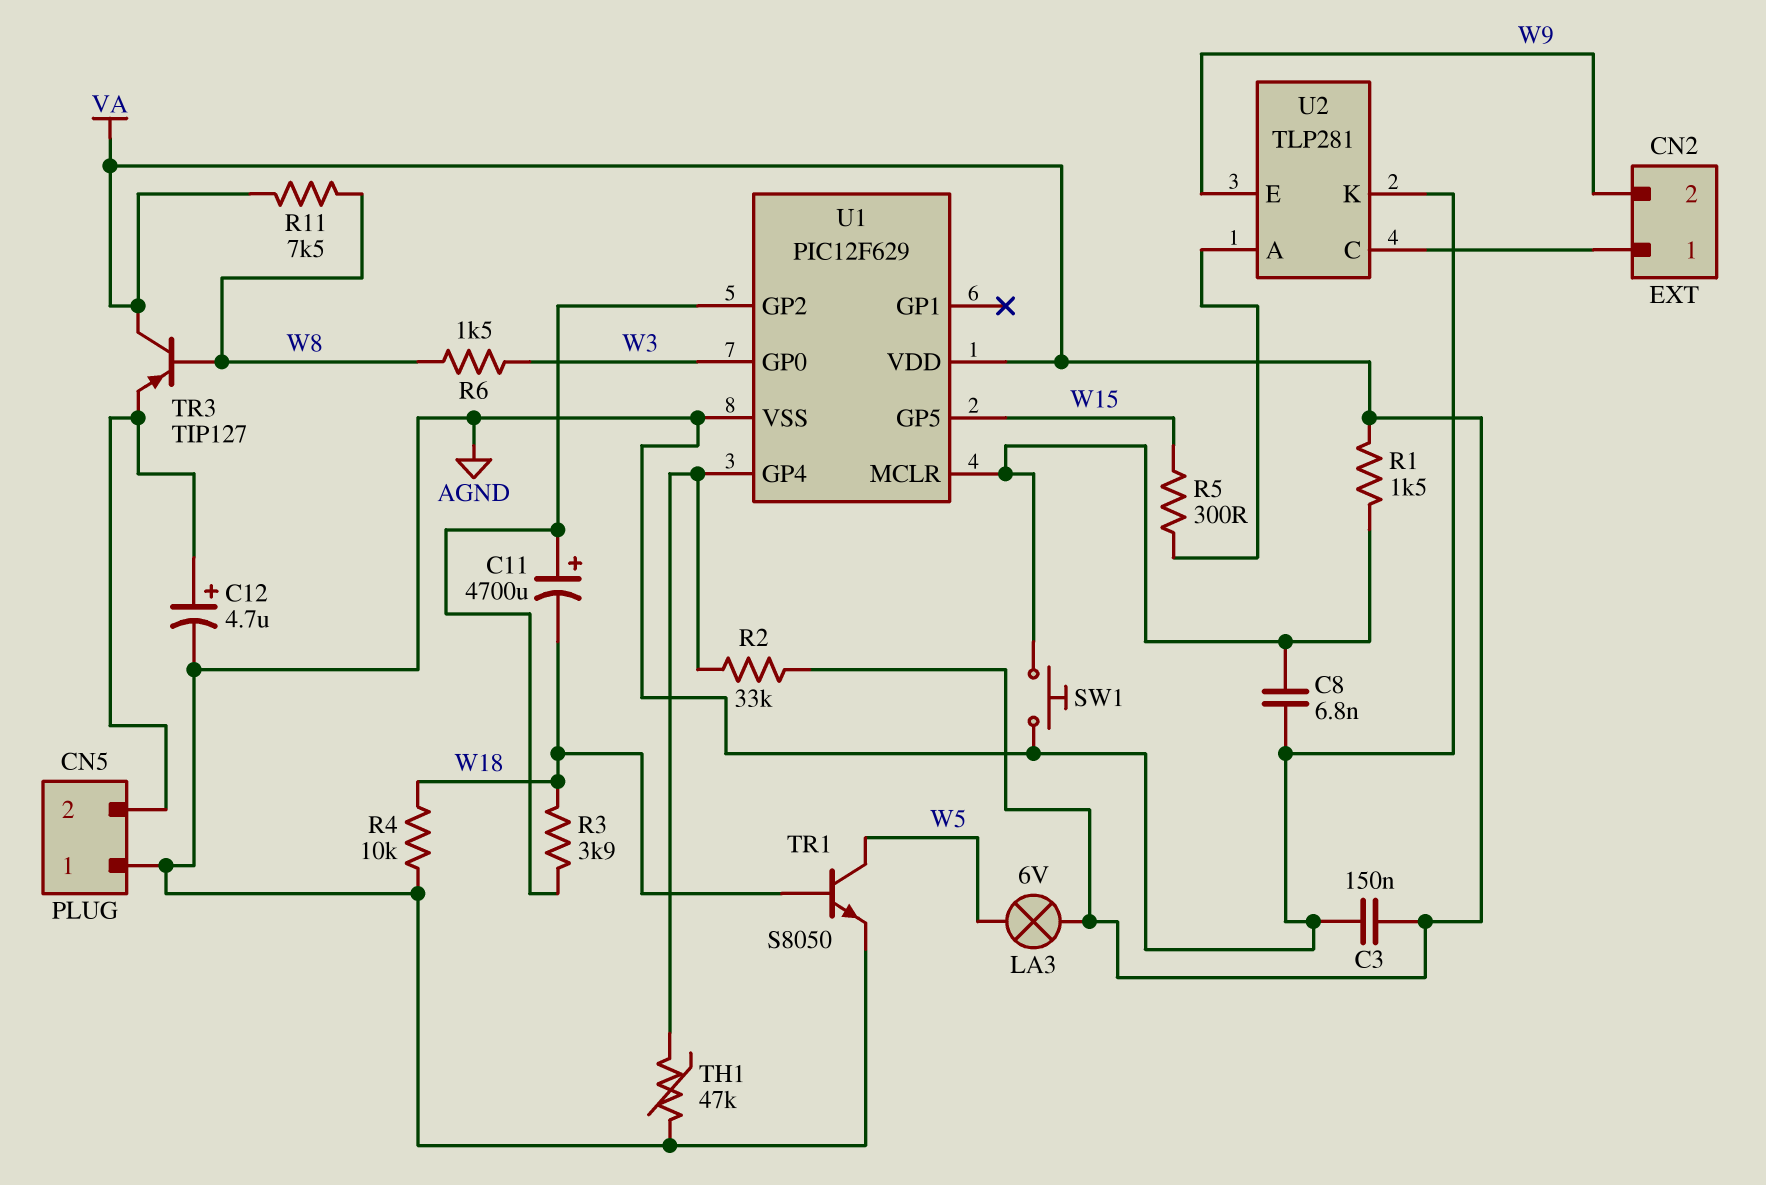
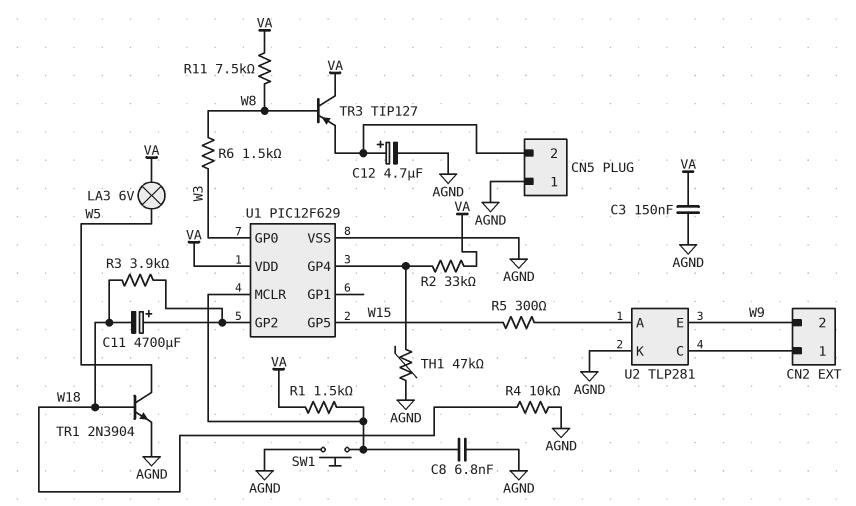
TR1: NPN S8050 (B W18, C W5, E AGND) -> NPN 2N3904 (B W18, C W5, E AGND)

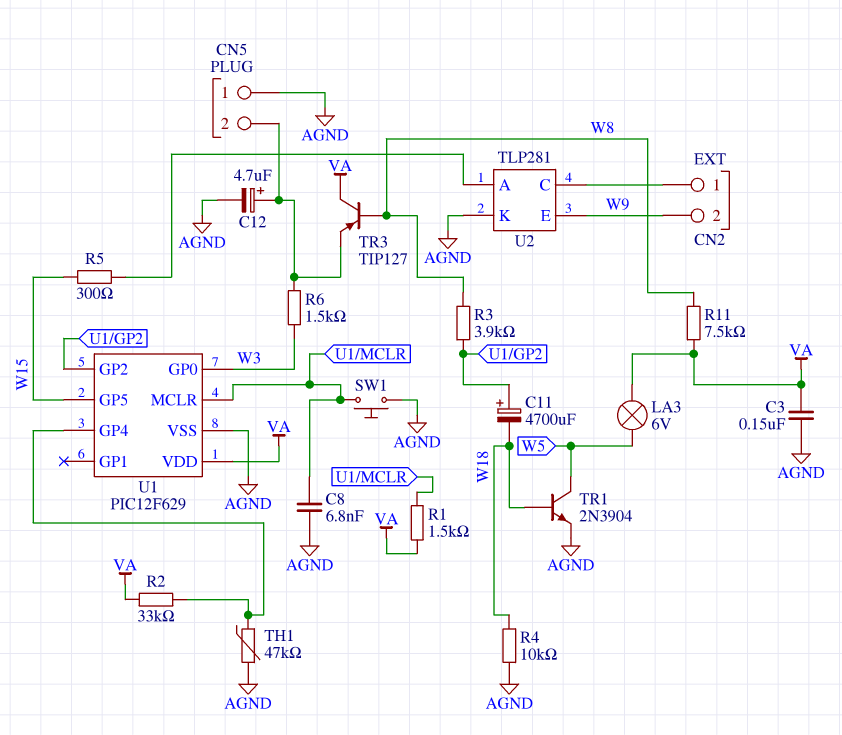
R3: 3.9k (U1/GP2, W18) -> 3.9k (U1/GP2, W8)
R6: 1.5k (W3, W8) -> 1.5k (CN5/2, W3)

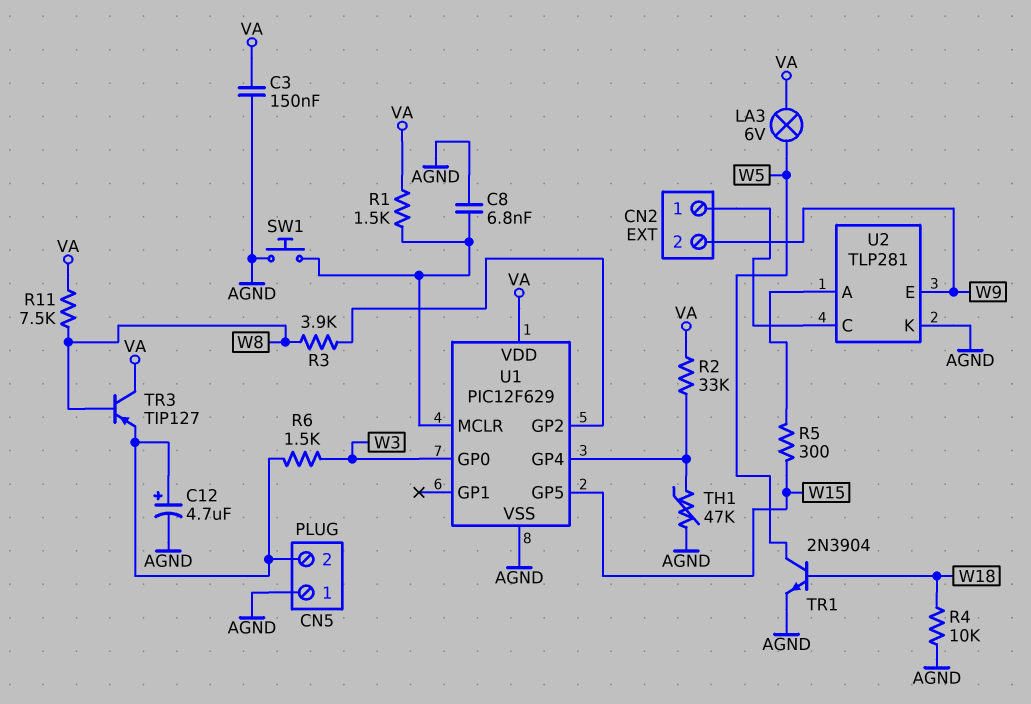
C11: 4700uF (plus U1/GP2, minus W18) -> none

